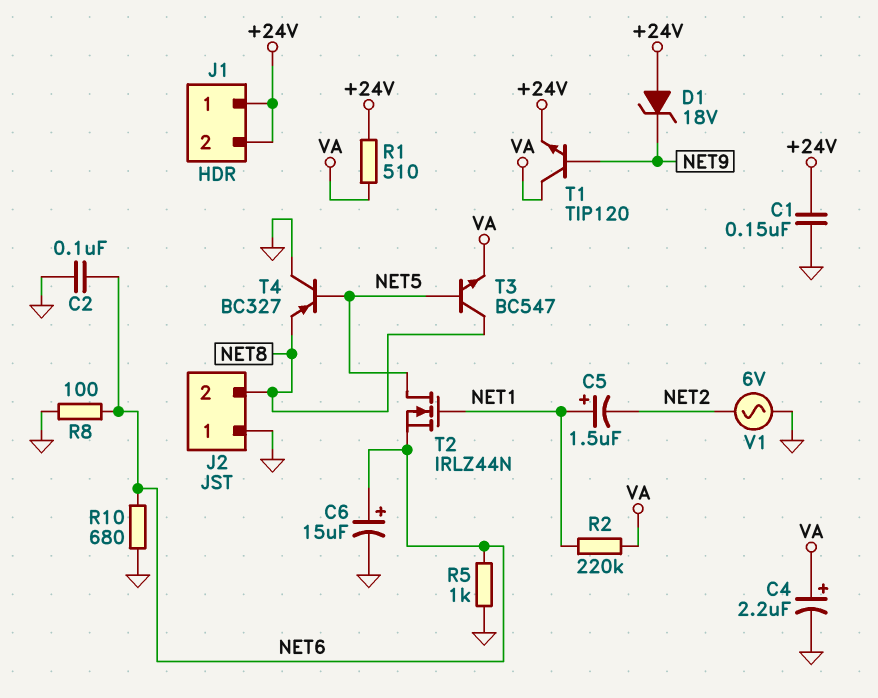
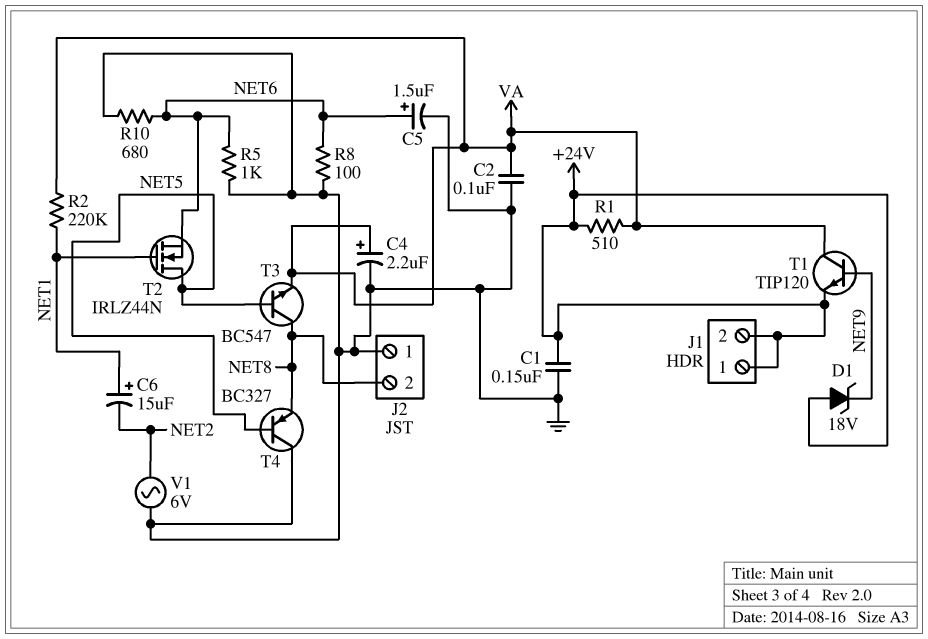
C2: 100nF (GND, NET6) -> 100nF (GND, VA)
C5: 1.5uF (plus NET1, minus NET2) -> 1.5uF (plus NET6, minus GND)
C6: 15uF (plus NET6, minus GND) -> 15uF (plus NET1, minus NET2)

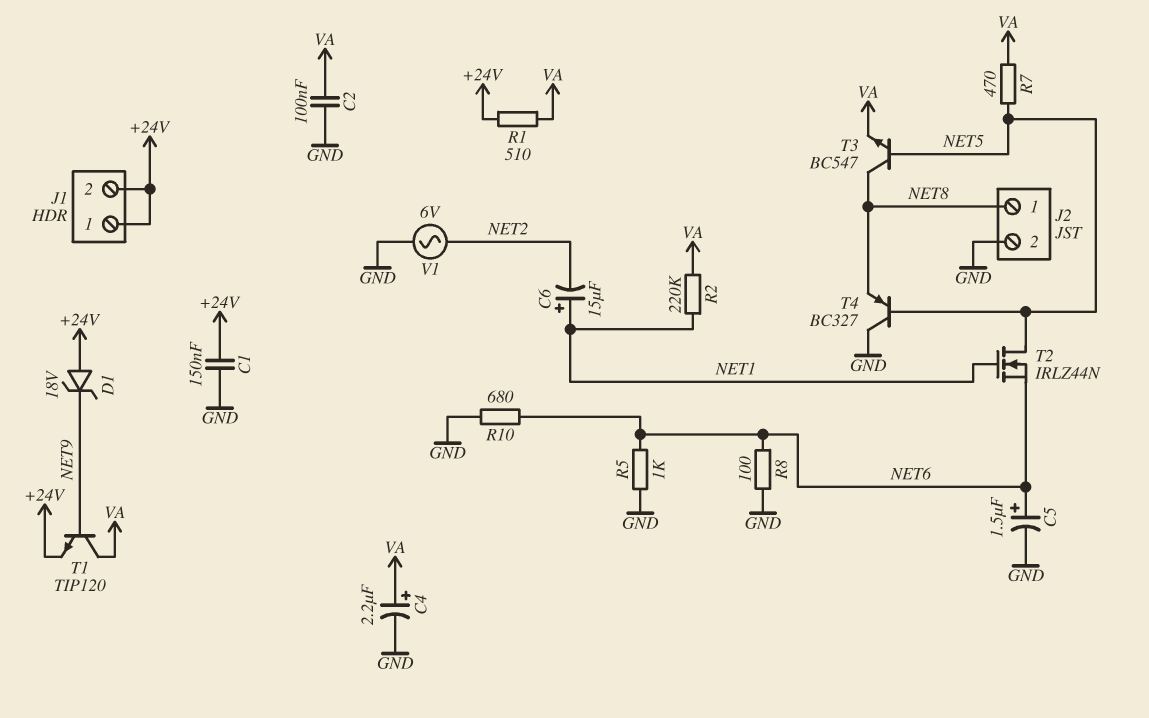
J2 pin 1: GND -> NET8
J2 pin 2: NET8 -> GND
R7: none -> 470 (NET5, VA)

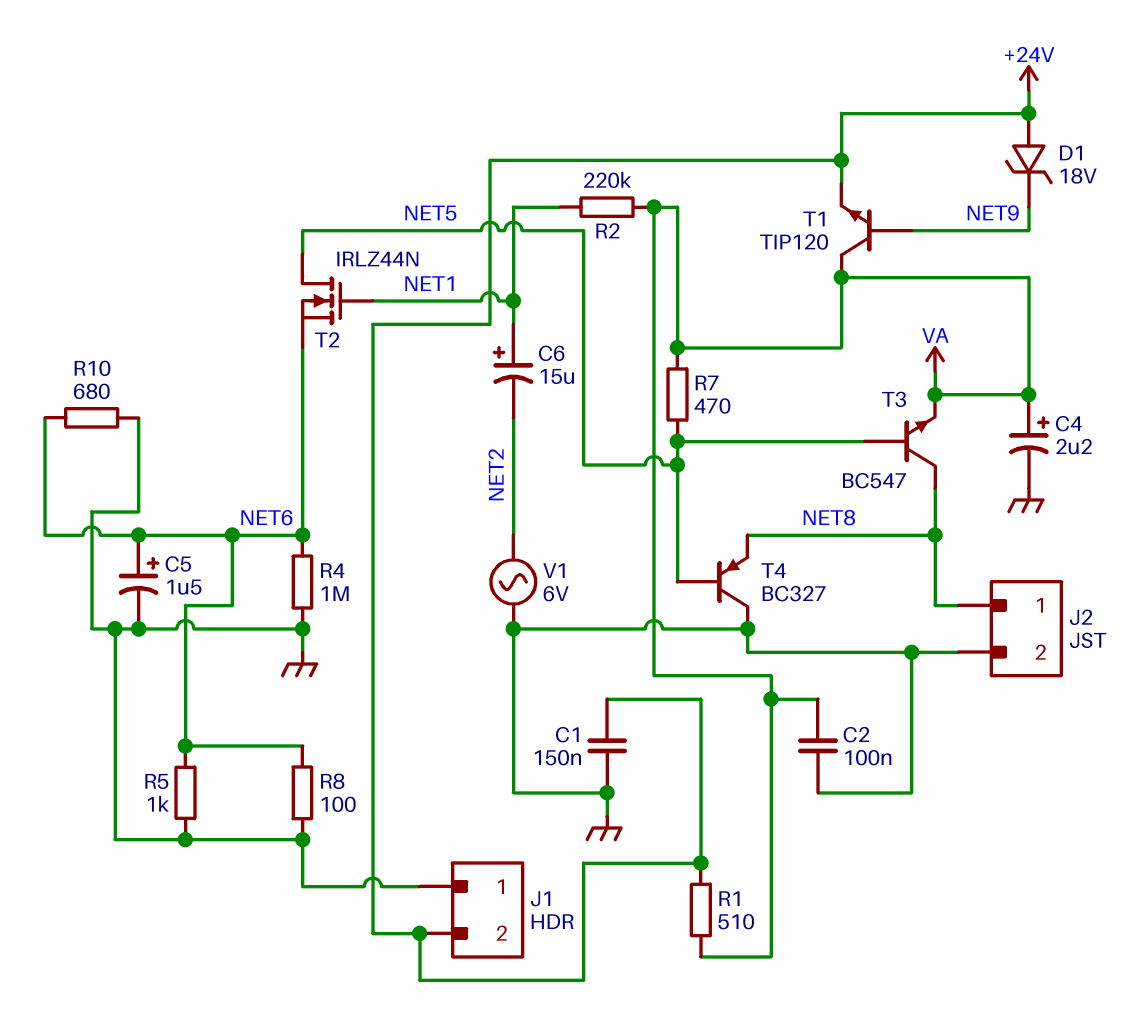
J1 pin 1: +24V -> GND
R4: none -> 1M (GND, NET6)

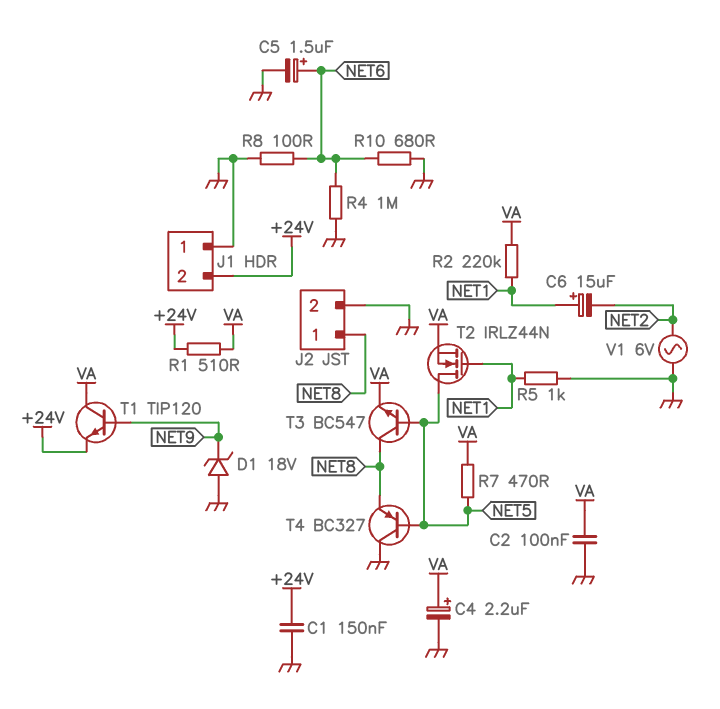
D1: zener 18V (A +24V, K NET9) -> zener 18V (A GND, K NET9)
R5: 1k (GND, NET6) -> 1k (GND, NET1)
T2: NMOS IRLZ44N (G NET1, D NET5, S NET6) -> NMOS IRLZ44N (G NET1, D NET5, S VA)

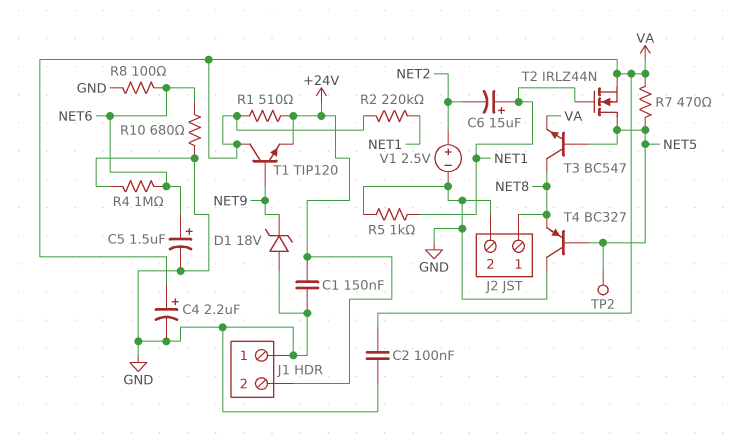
TP2: none -> test point (NET5)
V1: AC 6V (GND, NET2) -> 2.5V (plus NET2, minus GND)

